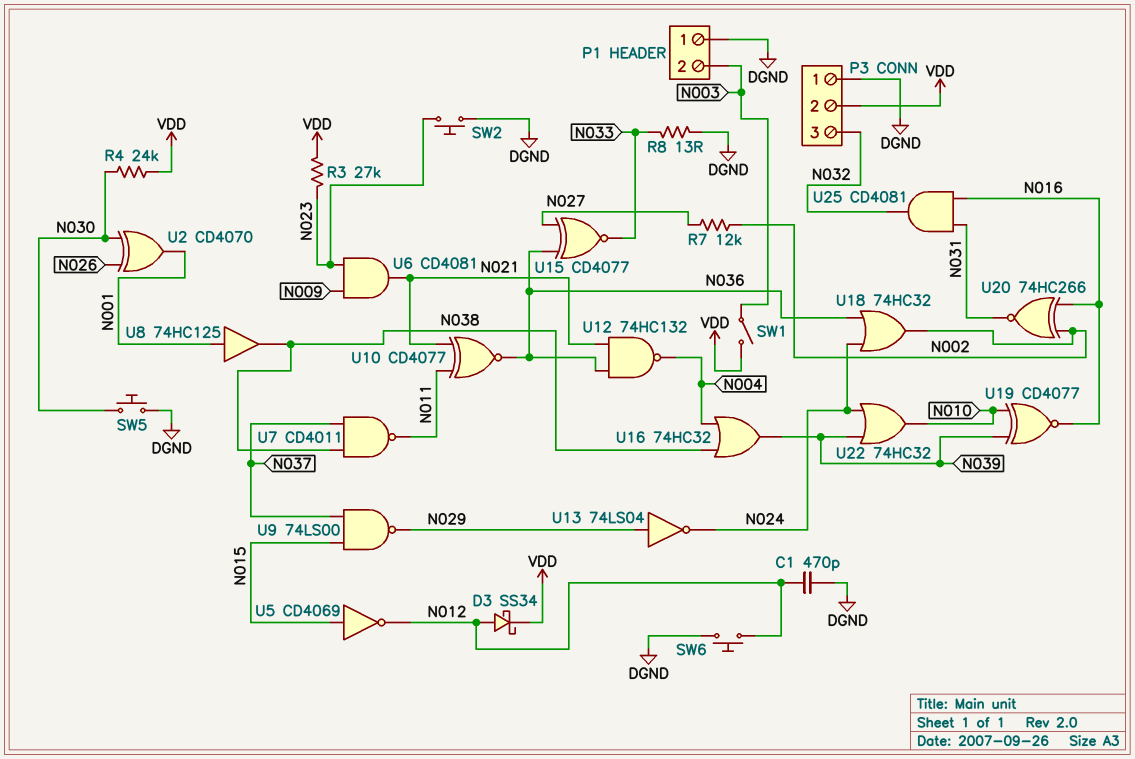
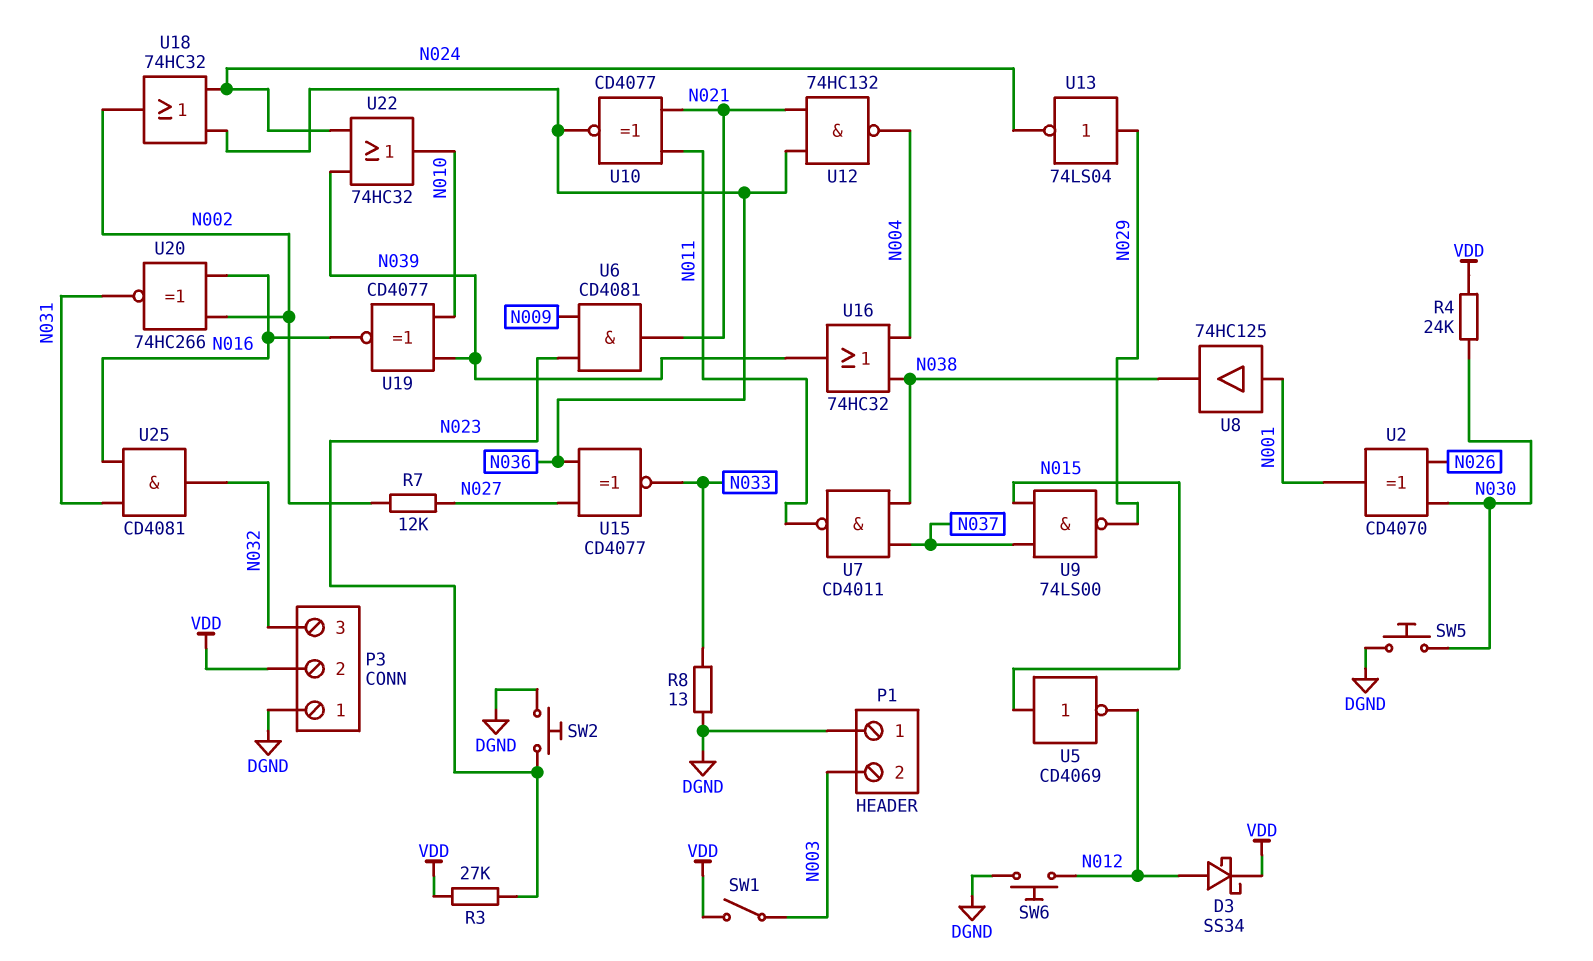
C1: 470pF (DGND, N012) -> none

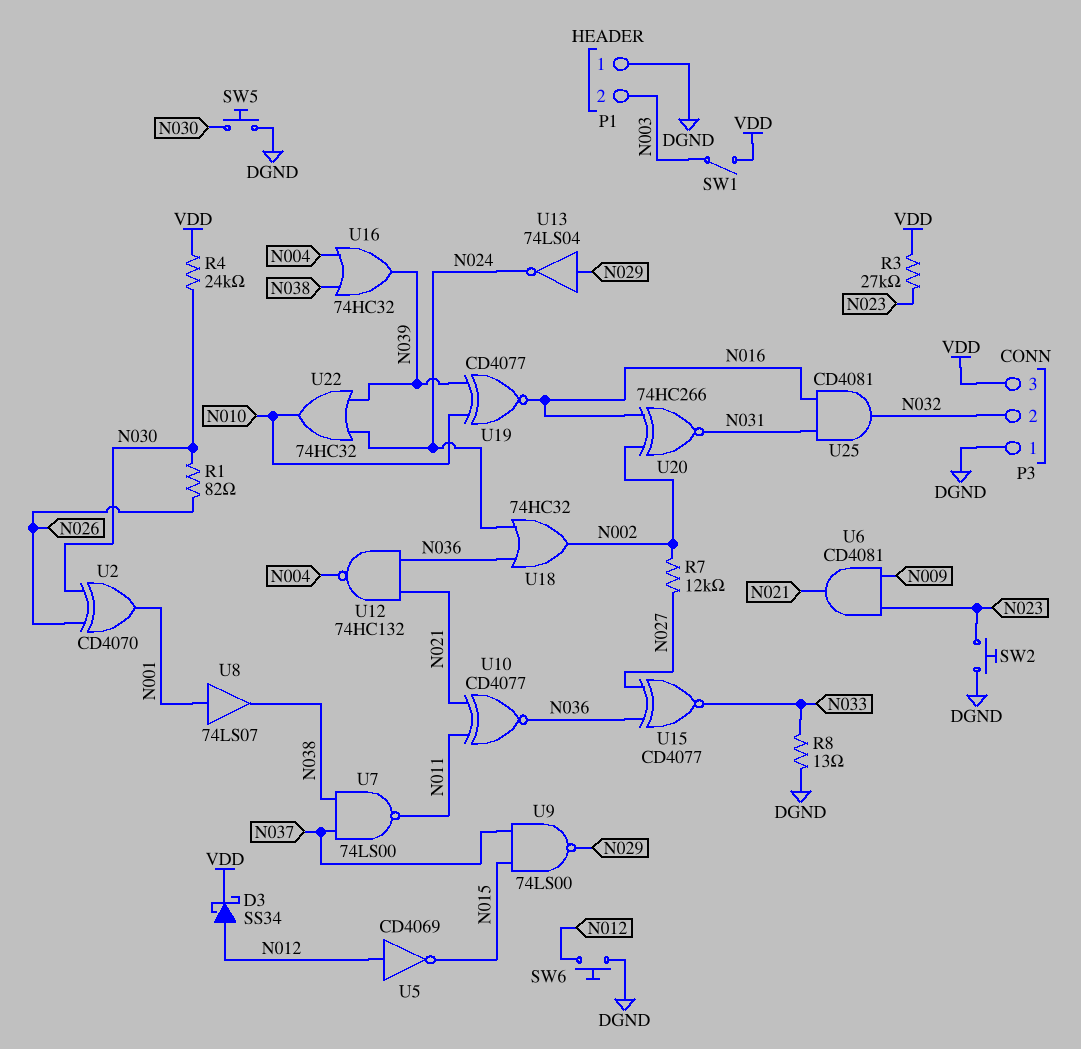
P3 pin 2: VDD -> N032
P3 pin 3: N032 -> VDD
R1: none -> 82 (N026, N030)
U5: NOT CD4069 (in N015, out N012) -> NOT CD4069 (in N012, out N015)
U7: NAND CD4011 (in N037, in N038, out N011) -> NAND 74LS00 (in N037, in N038, out N011)
U8: buffer 74HC125 (in N001, out N038) -> buffer 74LS07 (in N001, out N038)

